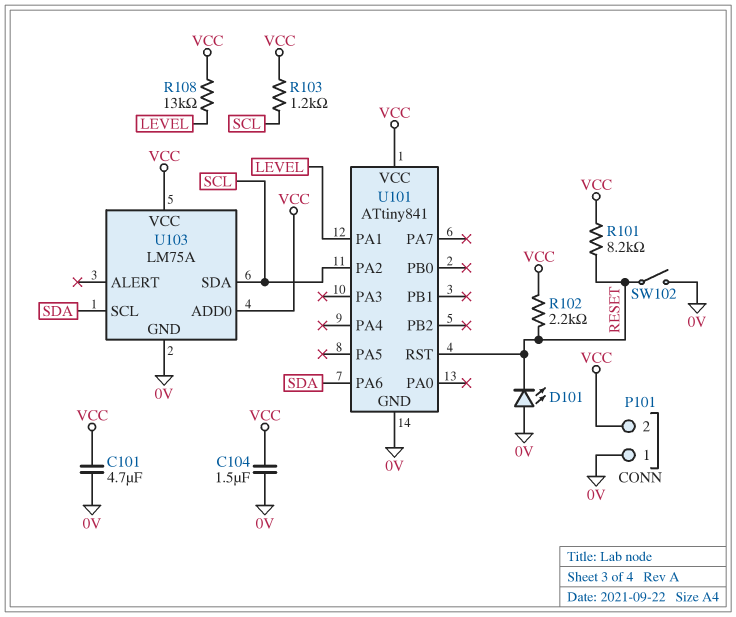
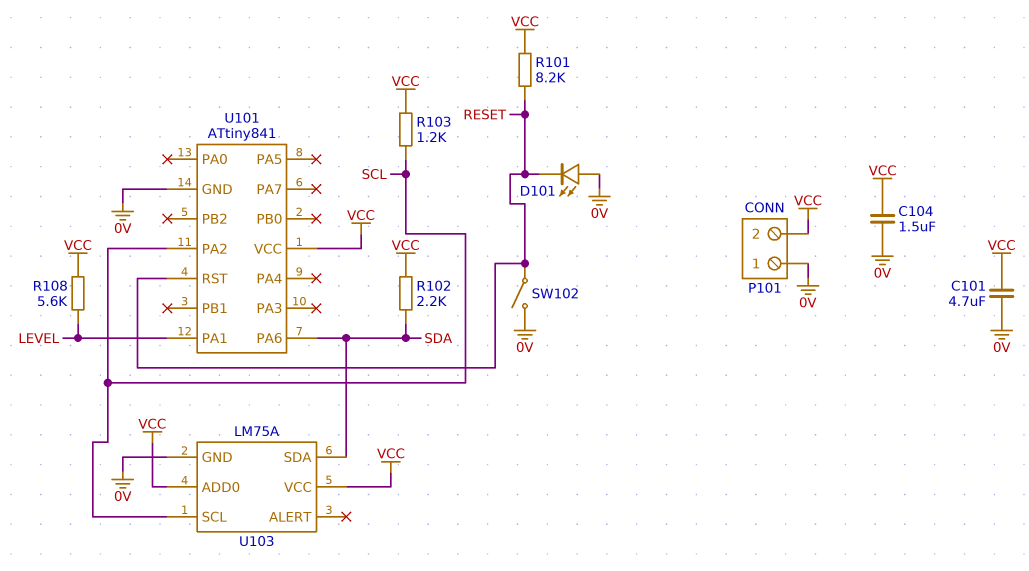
R102: 2.2k (RESET, VCC) -> 2.2k (SDA, VCC)
R108: 13k (LEVEL, VCC) -> 5.6k (LEVEL, VCC)
U103 pin SCL: SDA -> SCL
U103 pin SDA: SCL -> SDA

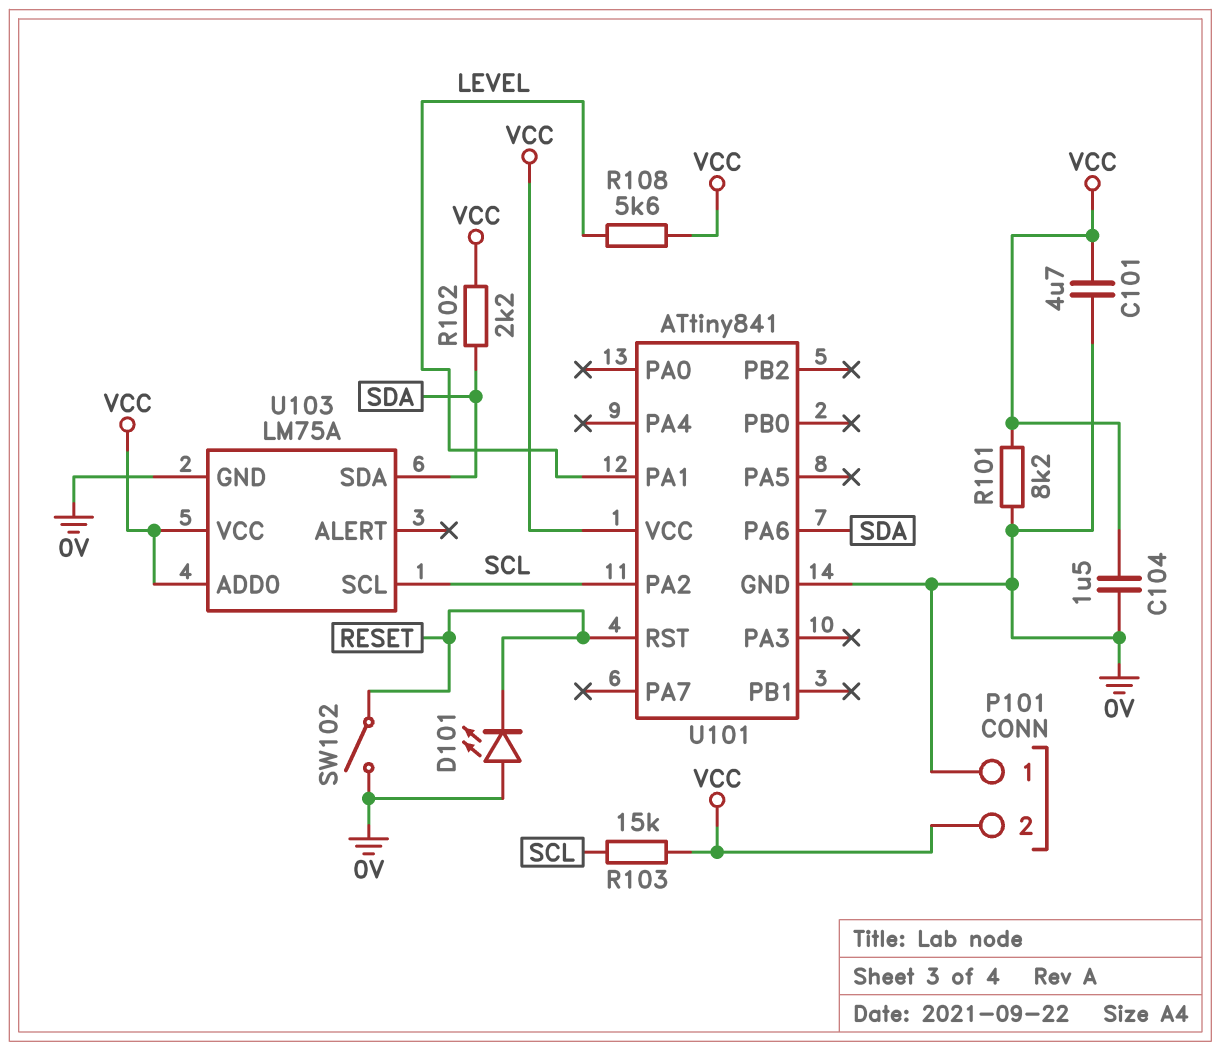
R101: 8.2k (RESET, VCC) -> 8.2k (0V, VCC)
R103: 1.2k (SCL, VCC) -> 15k (SCL, VCC)

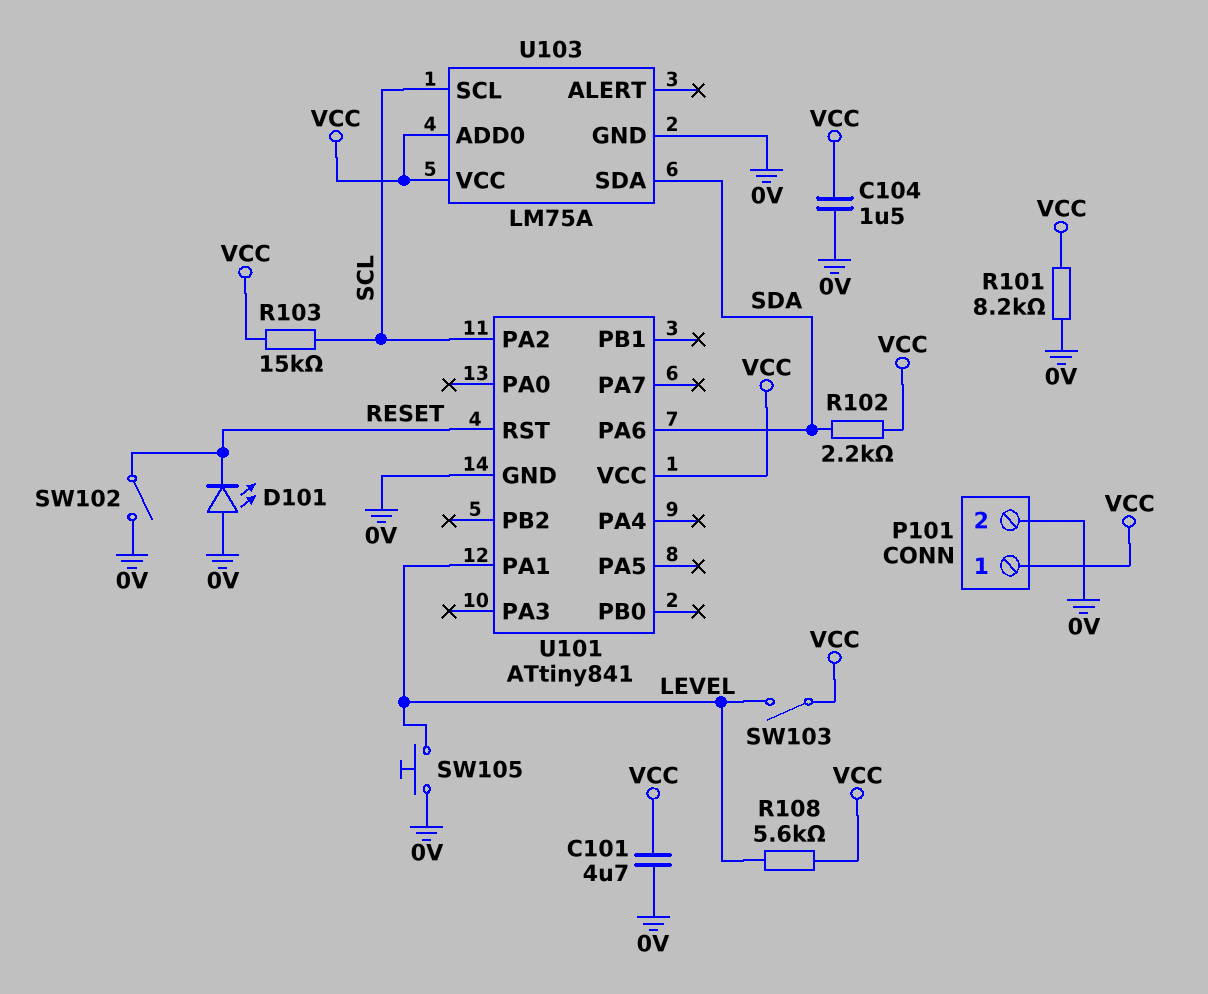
P101 pin 1: 0V -> VCC
P101 pin 2: VCC -> 0V
SW103: none -> switch (LEVEL, VCC)
SW105: none -> button (0V, LEVEL)

